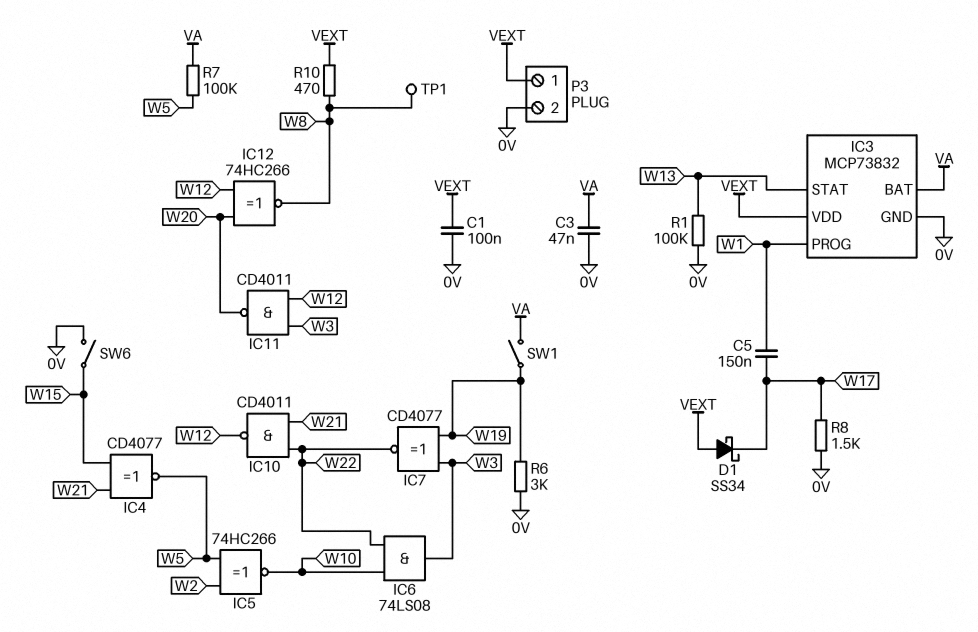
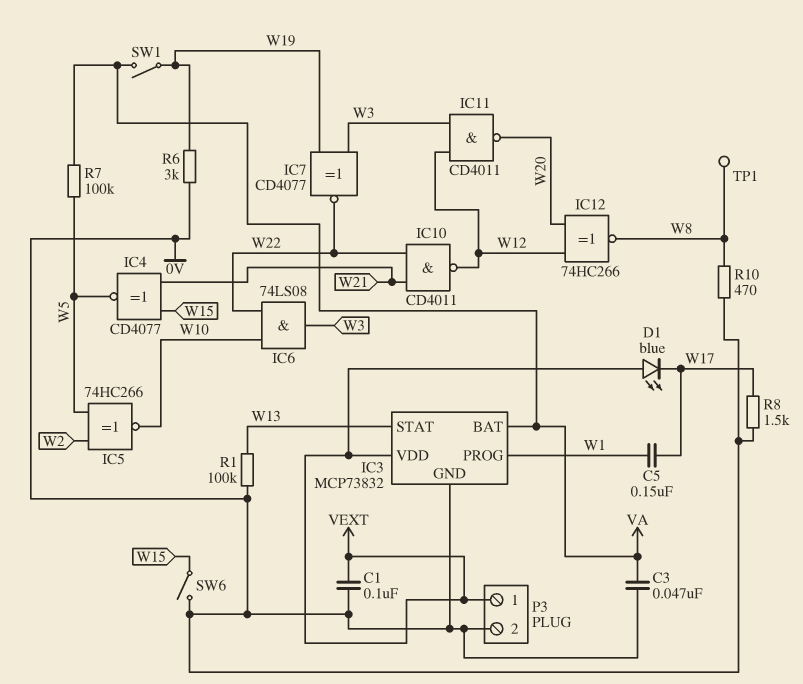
D1: schottky SS34 (A VEXT, K W17) -> LED blue (A VEXT, K W17)
R10: 470 (VEXT, W8) -> 470 (0V, W8)

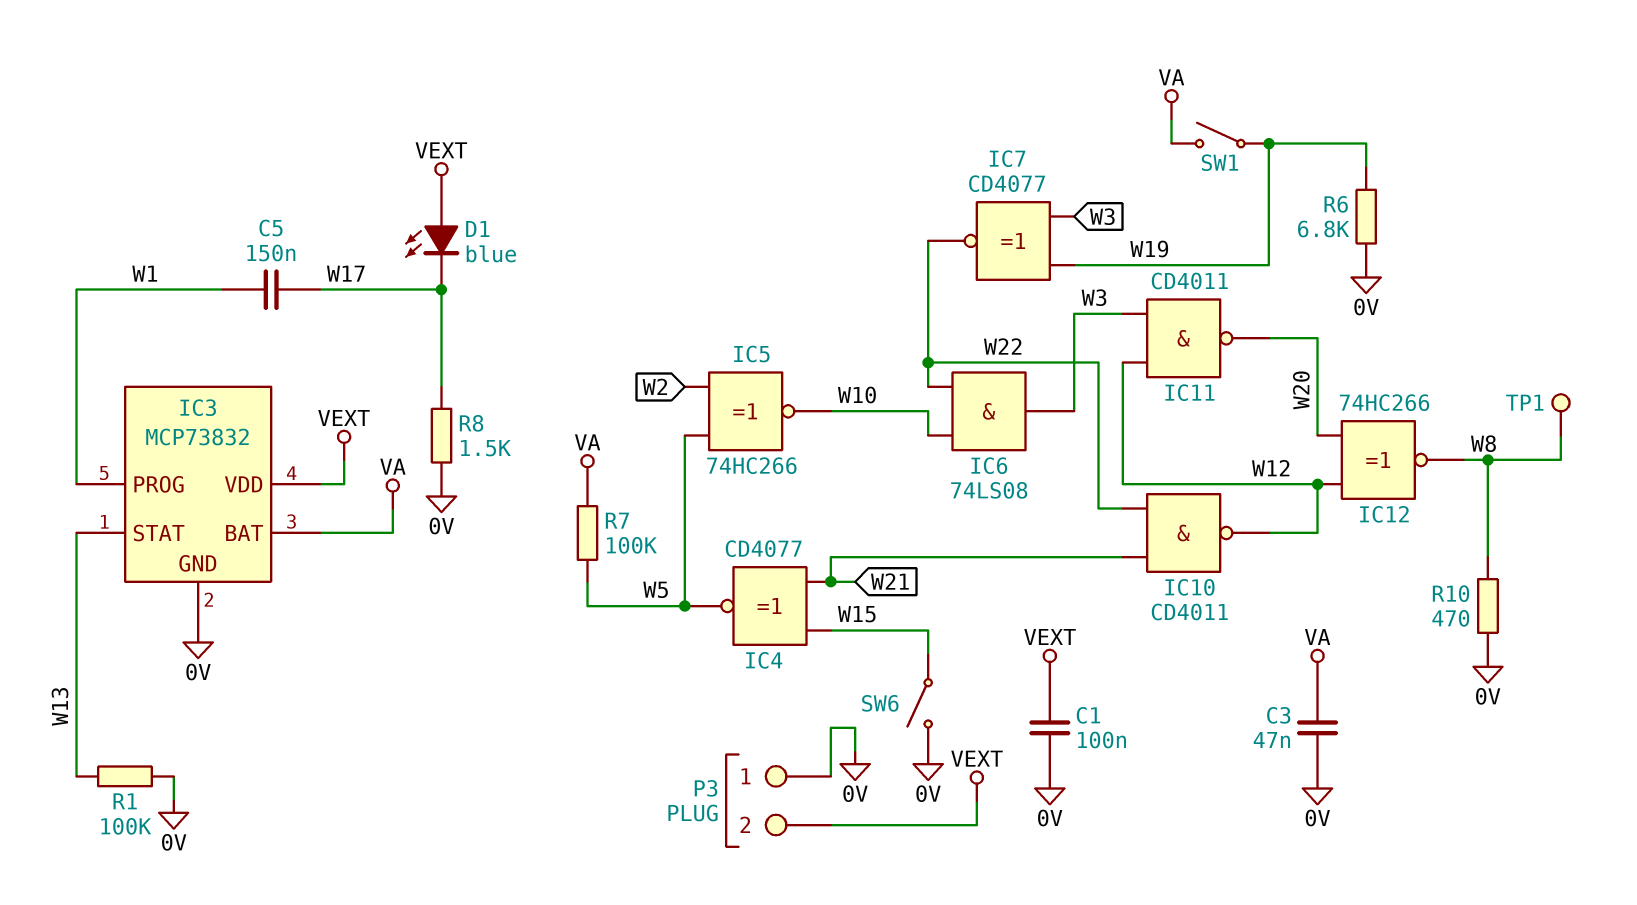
P3 pin 1: VEXT -> 0V
P3 pin 2: 0V -> VEXT
R6: 3k (0V, W19) -> 6.8k (0V, W19)

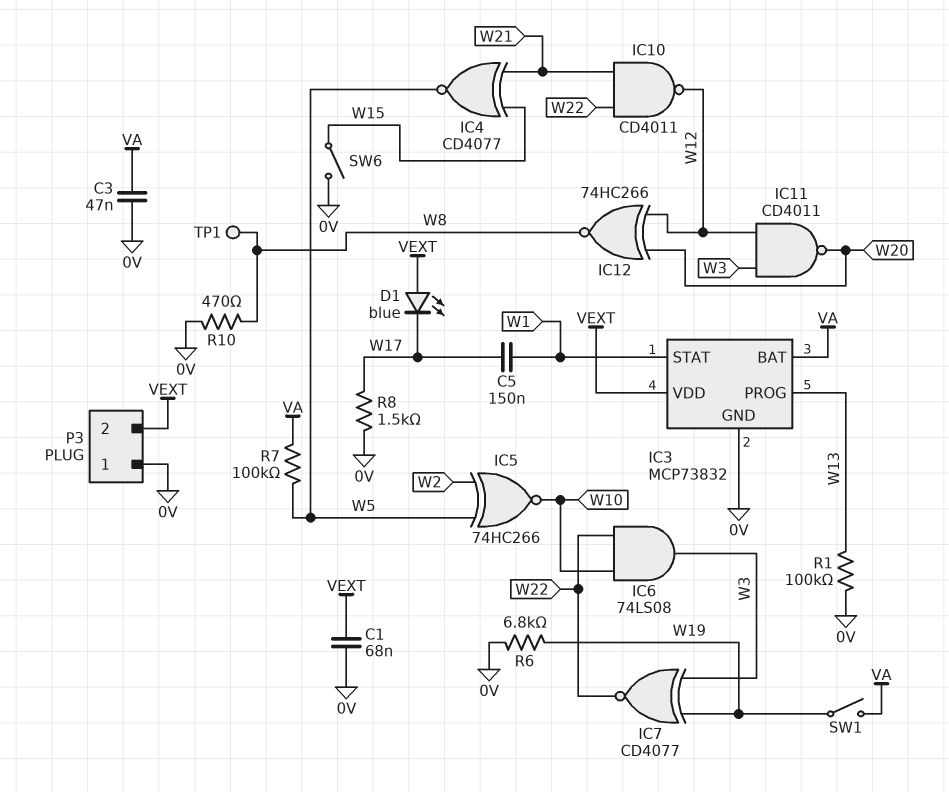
C1: 100nF (0V, VEXT) -> 68nF (0V, VEXT)
IC3 pin PROG: W1 -> W13
IC3 pin STAT: W13 -> W1

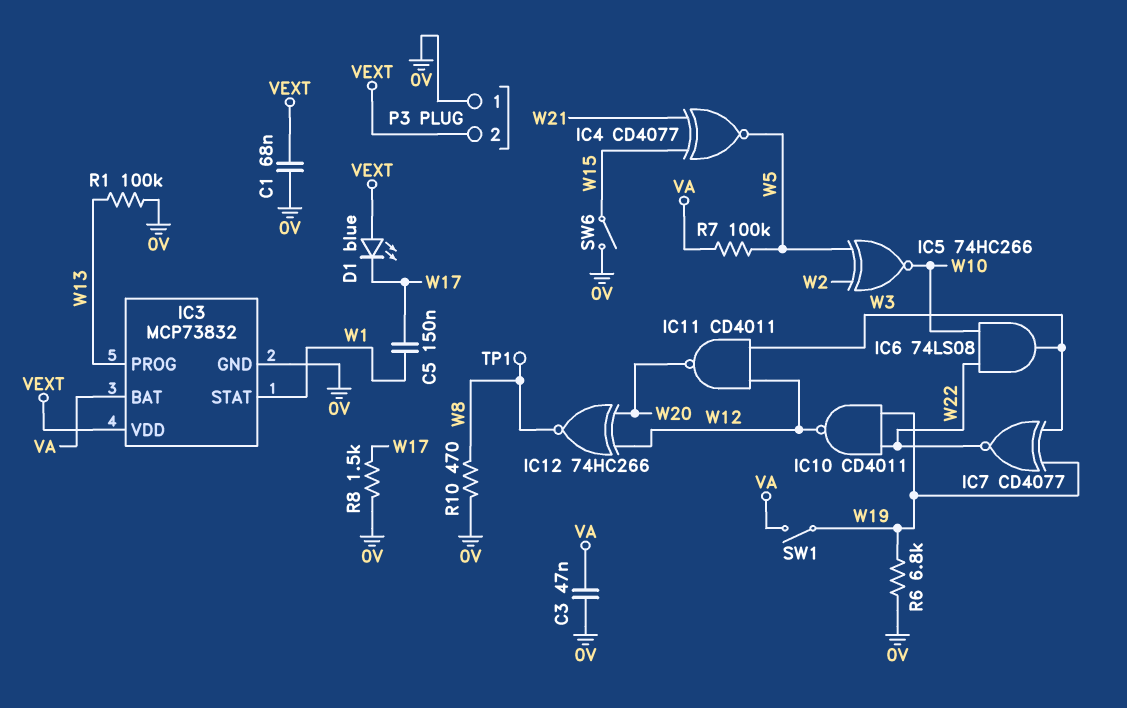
IC10: NAND CD4011 (in W21, in W22, out W12) -> NAND CD4011 (in W19, in W22, out W12)

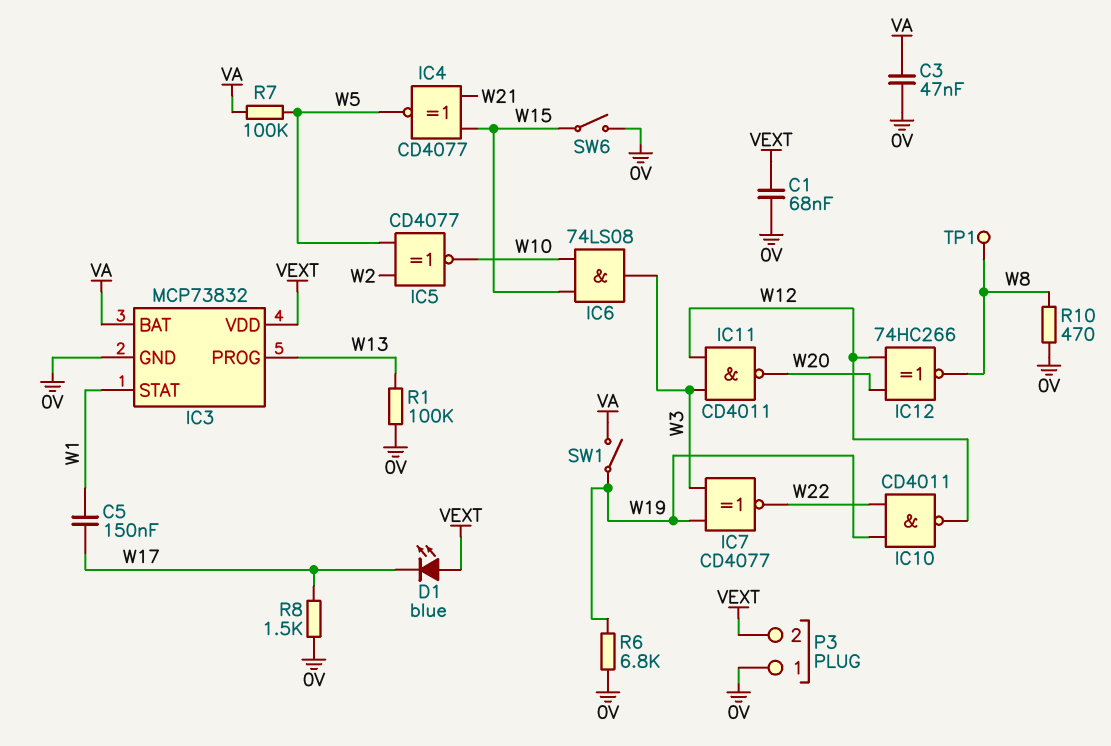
IC5: XNOR 74HC266 (in W2, in W5, out W10) -> XNOR CD4077 (in W2, in W5, out W10)
IC6: AND 74LS08 (in W10, in W22, out W3) -> AND 74LS08 (in W10, in W15, out W3)

